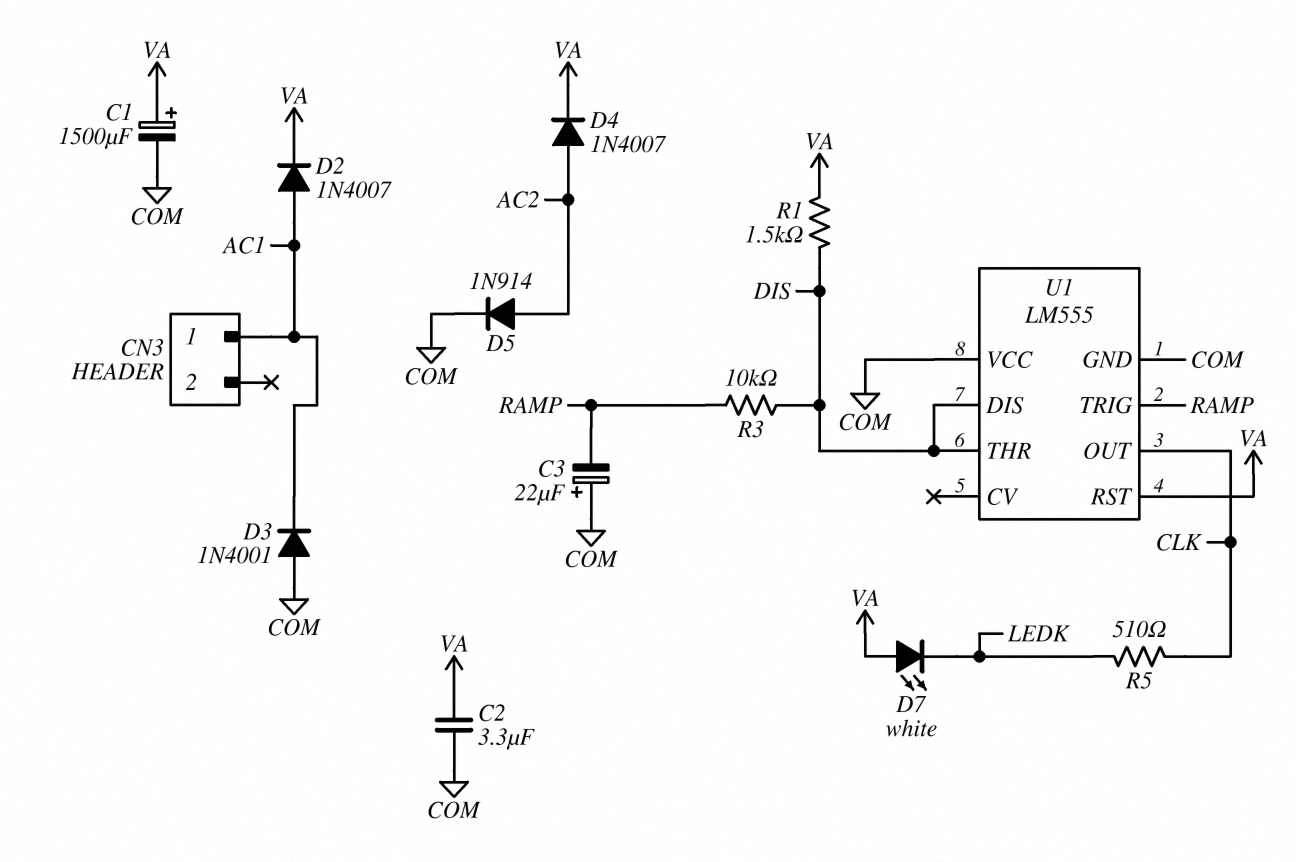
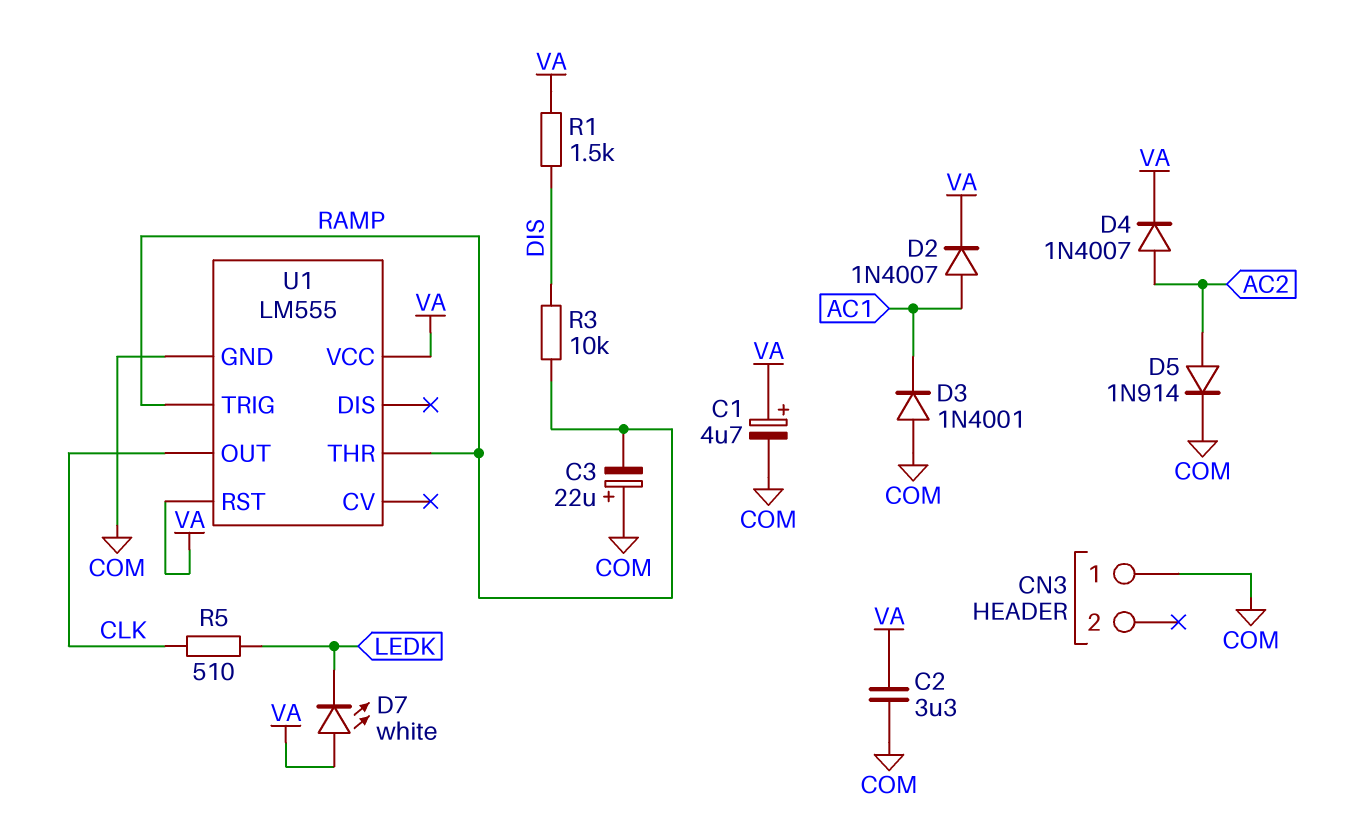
C1: 1500uF (plus VA, minus COM) -> 4.7uF (plus VA, minus COM)
CN3 pin 1: AC1 -> COM
U1 pin DIS: DIS -> none
U1 pin THR: DIS -> RAMP
U1 pin VCC: COM -> VA

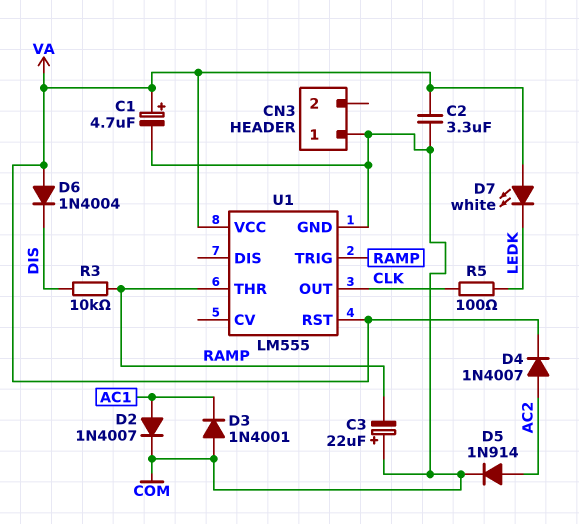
D2: diode 1N4007 (A AC1, K VA) -> diode 1N4007 (A AC1, K COM)
D6: none -> diode 1N4004 (A VA, K DIS)
R1: 1.5k (DIS, VA) -> none
R5: 510 (CLK, LEDK) -> 100 (CLK, LEDK)

